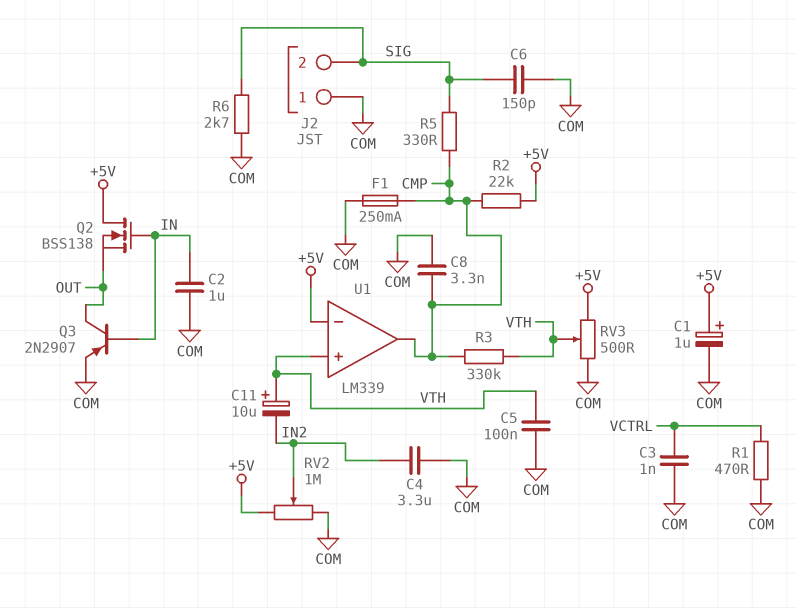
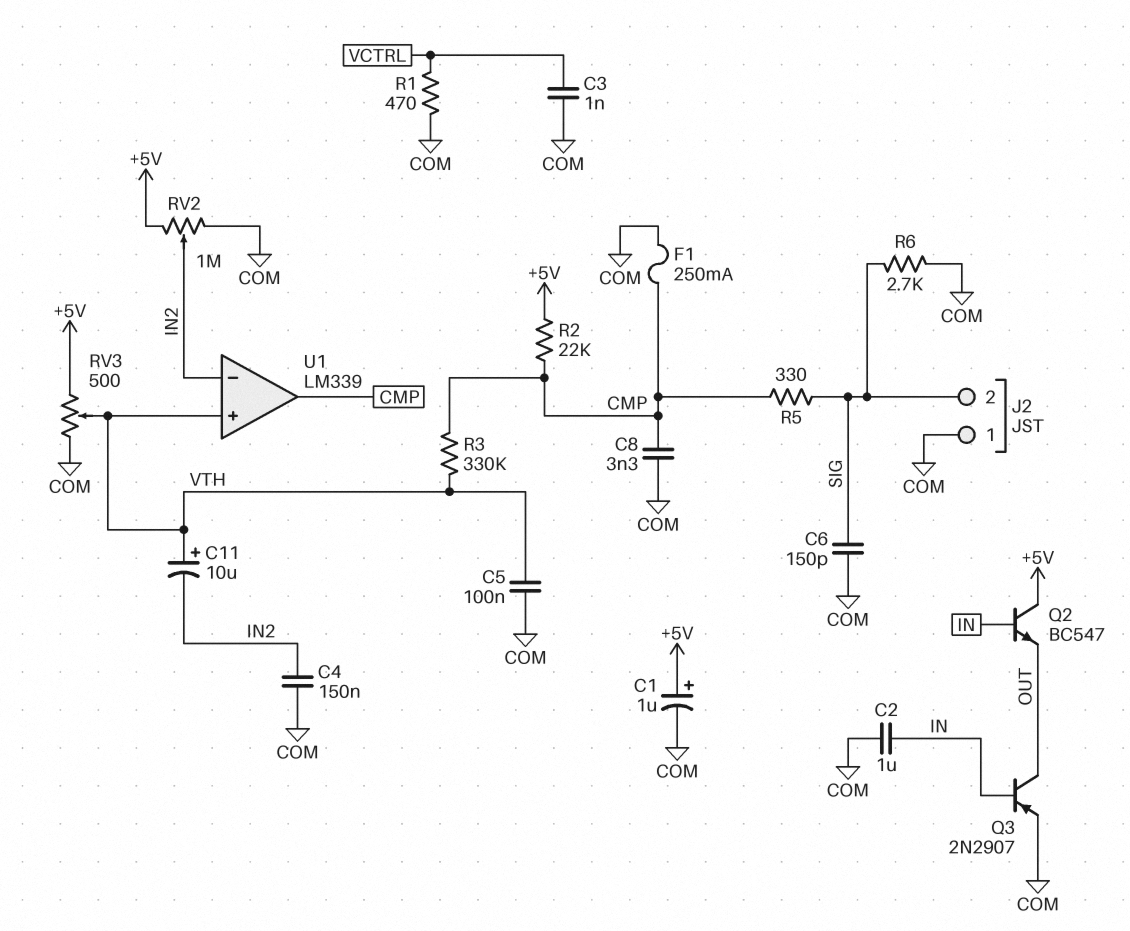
C4: 3.3uF (COM, IN2) -> 150nF (COM, IN2)
Q2: NMOS BSS138 (G IN, D +5V, S OUT) -> NPN BC547 (B IN, C +5V, E OUT)
U1 pin in-: +5V -> IN2

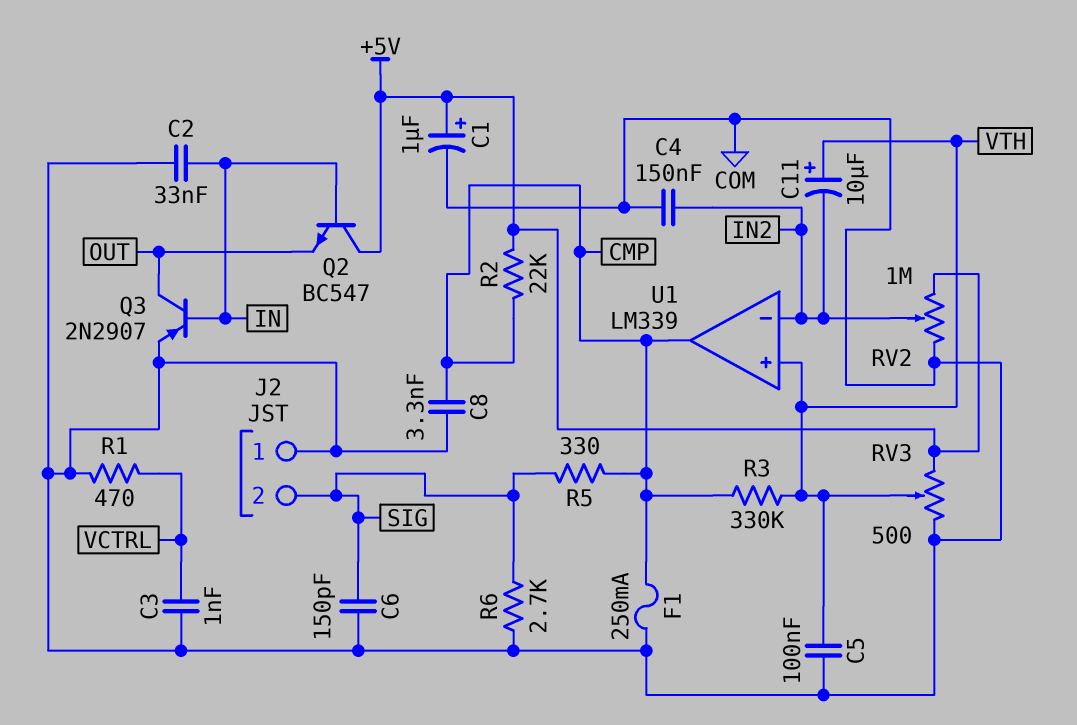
C2: 1uF (COM, IN) -> 33nF (COM, IN)

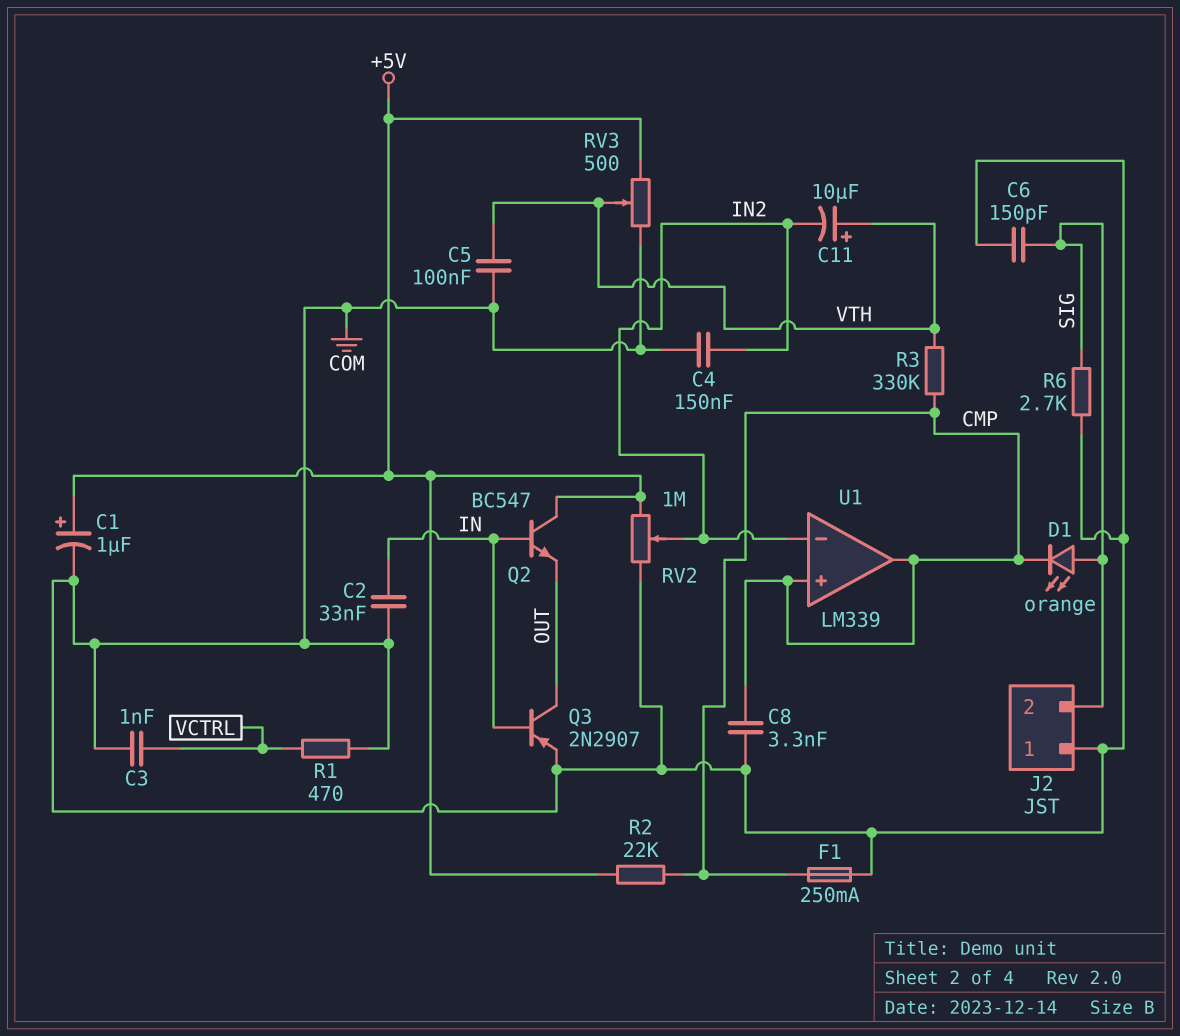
D1: none -> LED orange (A SIG, K CMP)
R5: 330 (CMP, SIG) -> none
U1 pin in+: VTH -> CMP

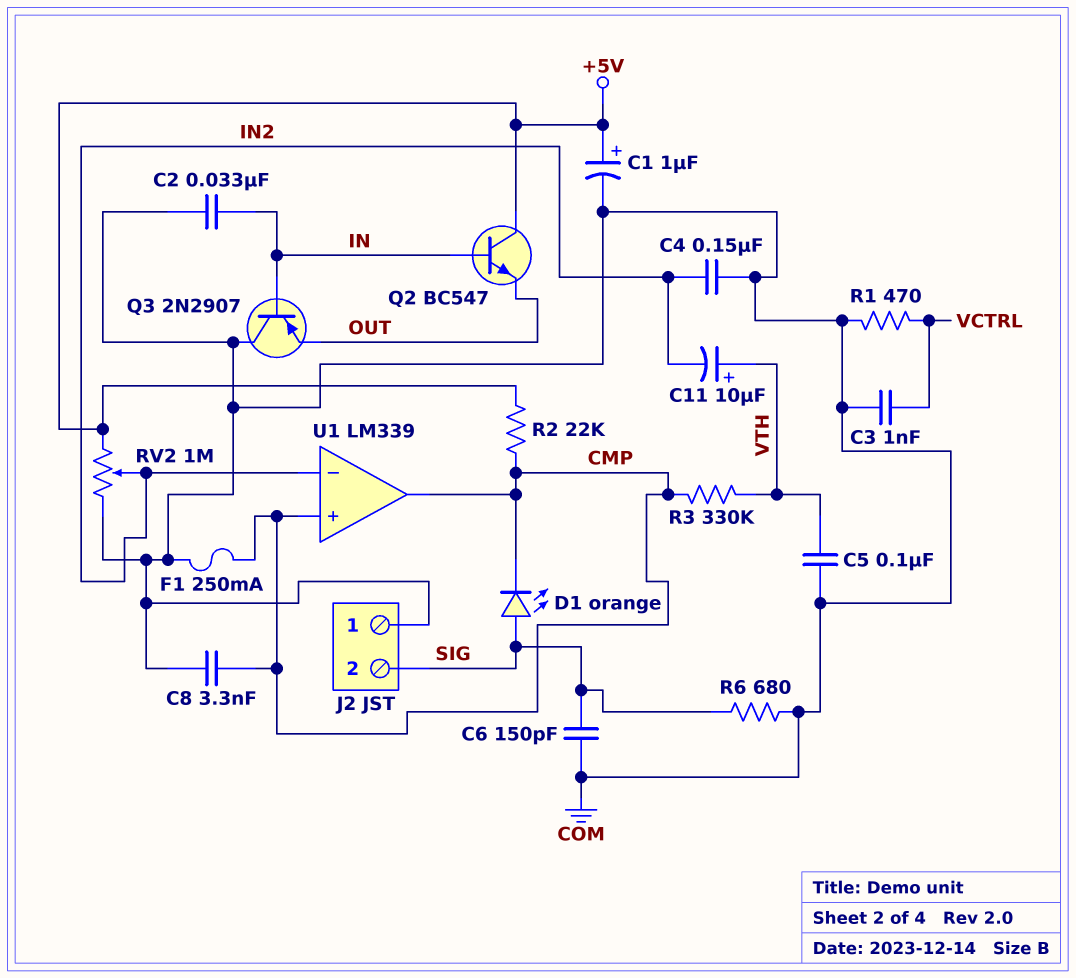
Q3: PNP 2N2907 (B IN, C OUT, E COM) -> PNP 2N2907 (B IN, C COM, E OUT)
R6: 2.7k (COM, SIG) -> 680 (COM, SIG)
RV3: 500 (+5V, COM, wiper VTH) -> none

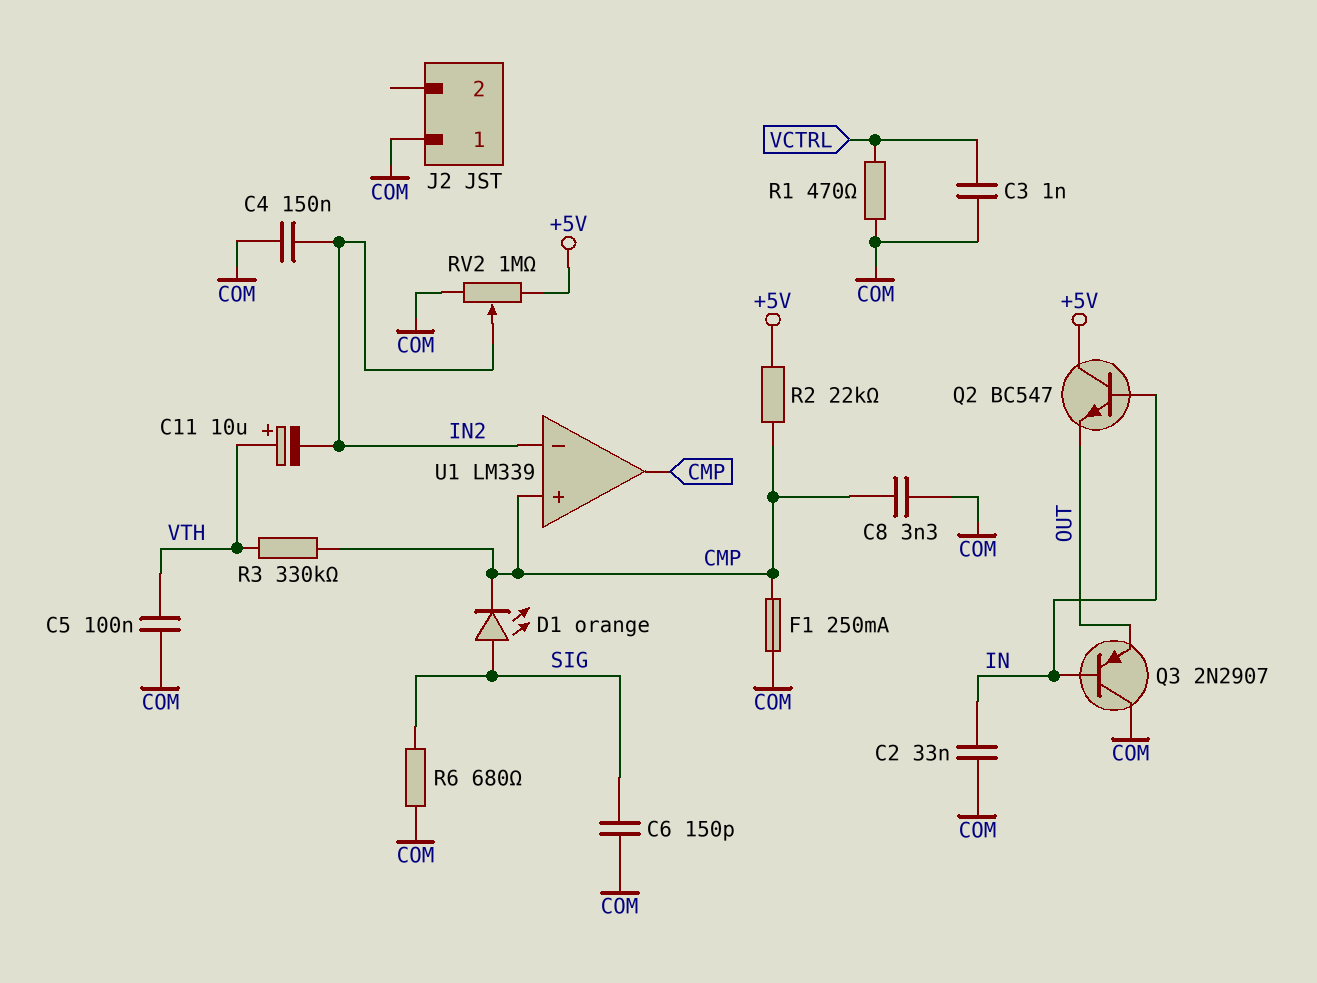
C1: 1uF (plus +5V, minus COM) -> none
J2 pin 2: SIG -> none

